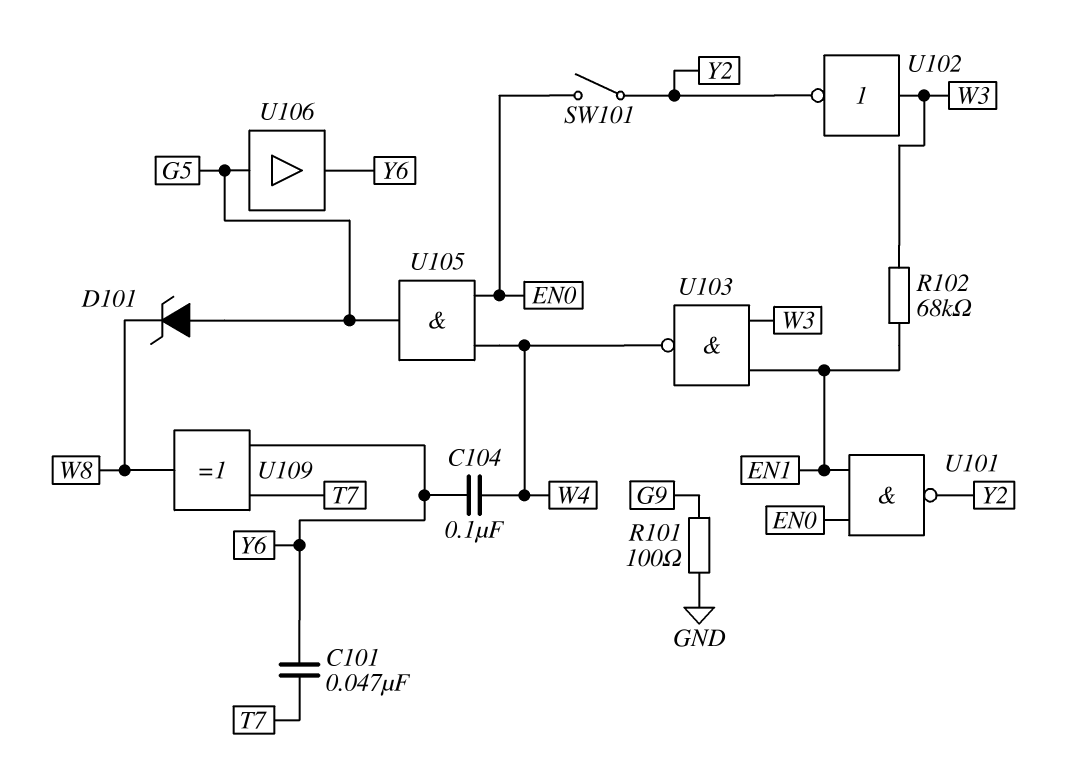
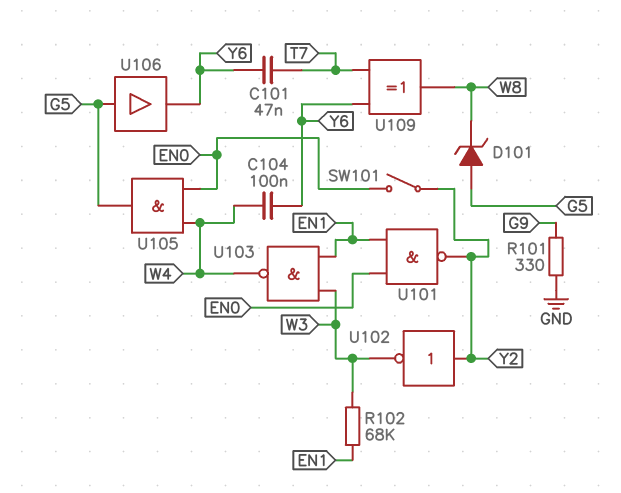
R101: 100 (G9, GND) -> 330 (G9, GND)
U102: NOT (in W3, out Y2) -> NOT (in Y2, out W3)

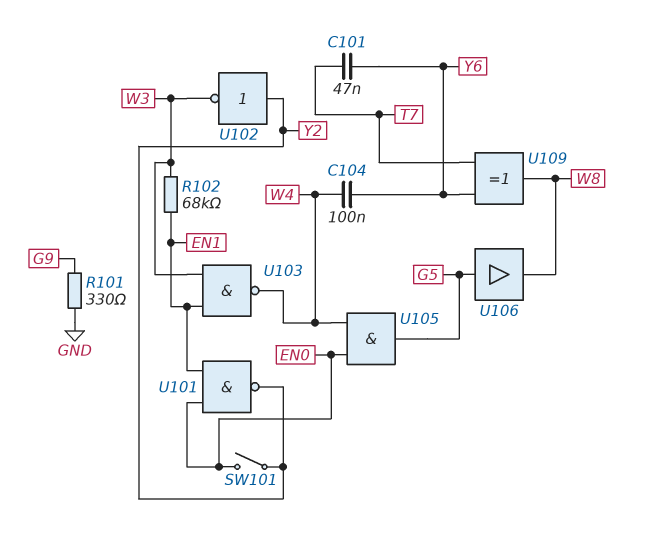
D101: zener (A G5, K W8) -> none
U106: buffer (in G5, out Y6) -> buffer (in G5, out W8)

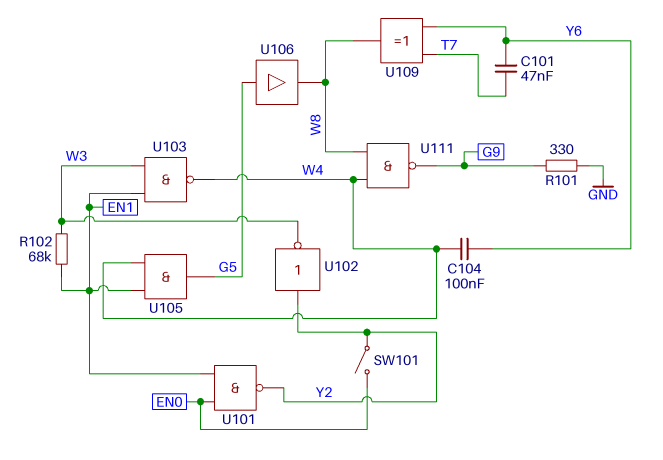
U105: AND (in EN0, in W4, out G5) -> AND (in EN1, in W4, out G5)
U111: none -> NAND (in W4, in W8, out G9)

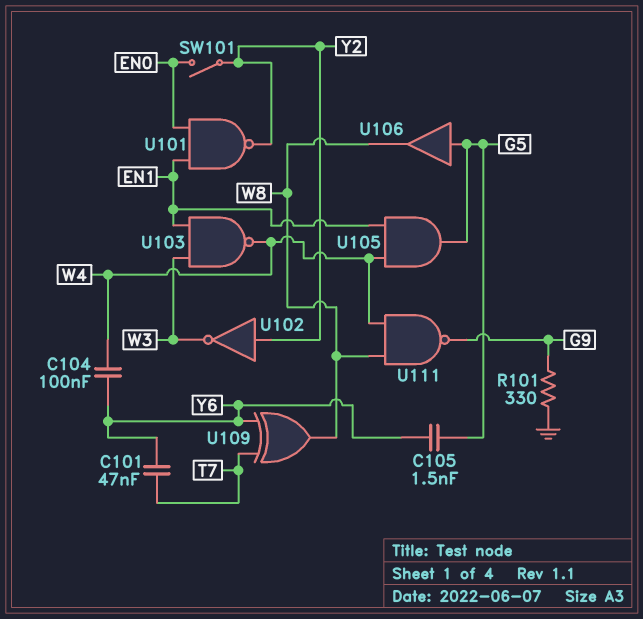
C105: none -> 1.5nF (G5, Y6)
R102: 68k (EN1, W3) -> none

